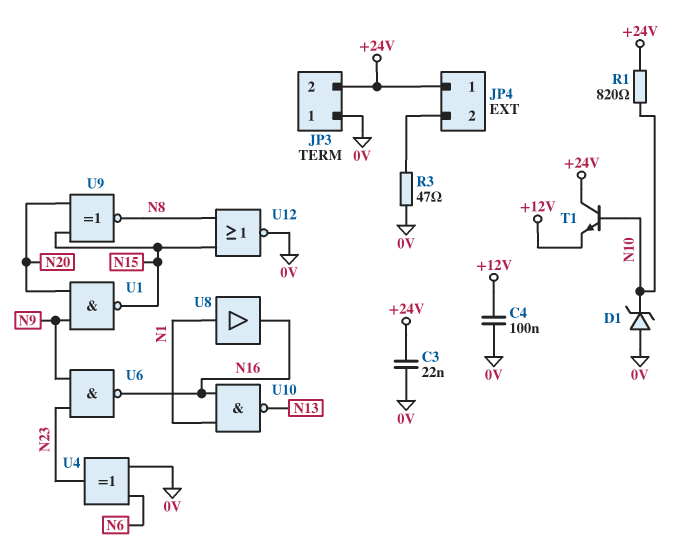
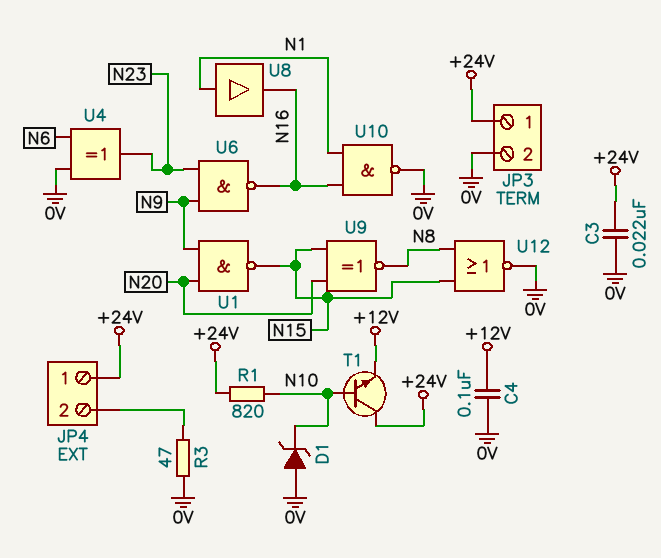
JP3 pin 1: 0V -> +24V
JP3 pin 2: +24V -> 0V
U10: NAND (in N1, in N16, out N13) -> NAND (in N1, in N16, out 0V)

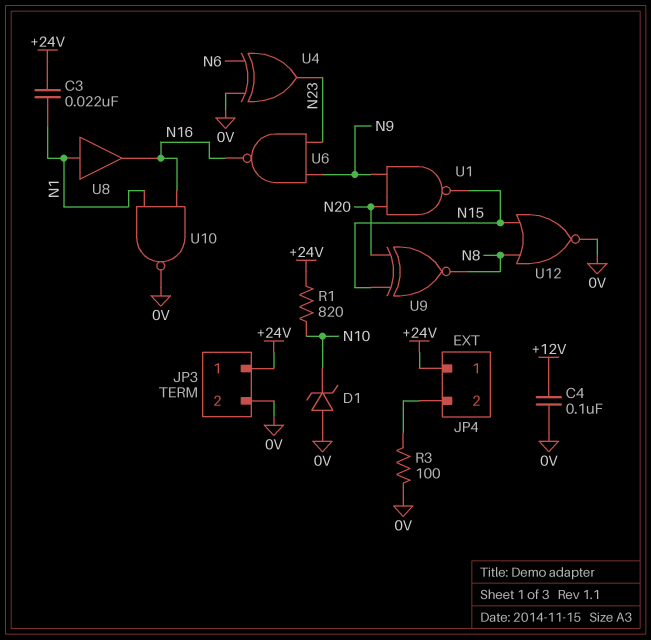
C3: 22nF (+24V, 0V) -> 22nF (+24V, N1)
R3: 47 (0V, JP4/2) -> 100 (0V, JP4/2)
T1: NPN (B N10, C +24V, E +12V) -> none

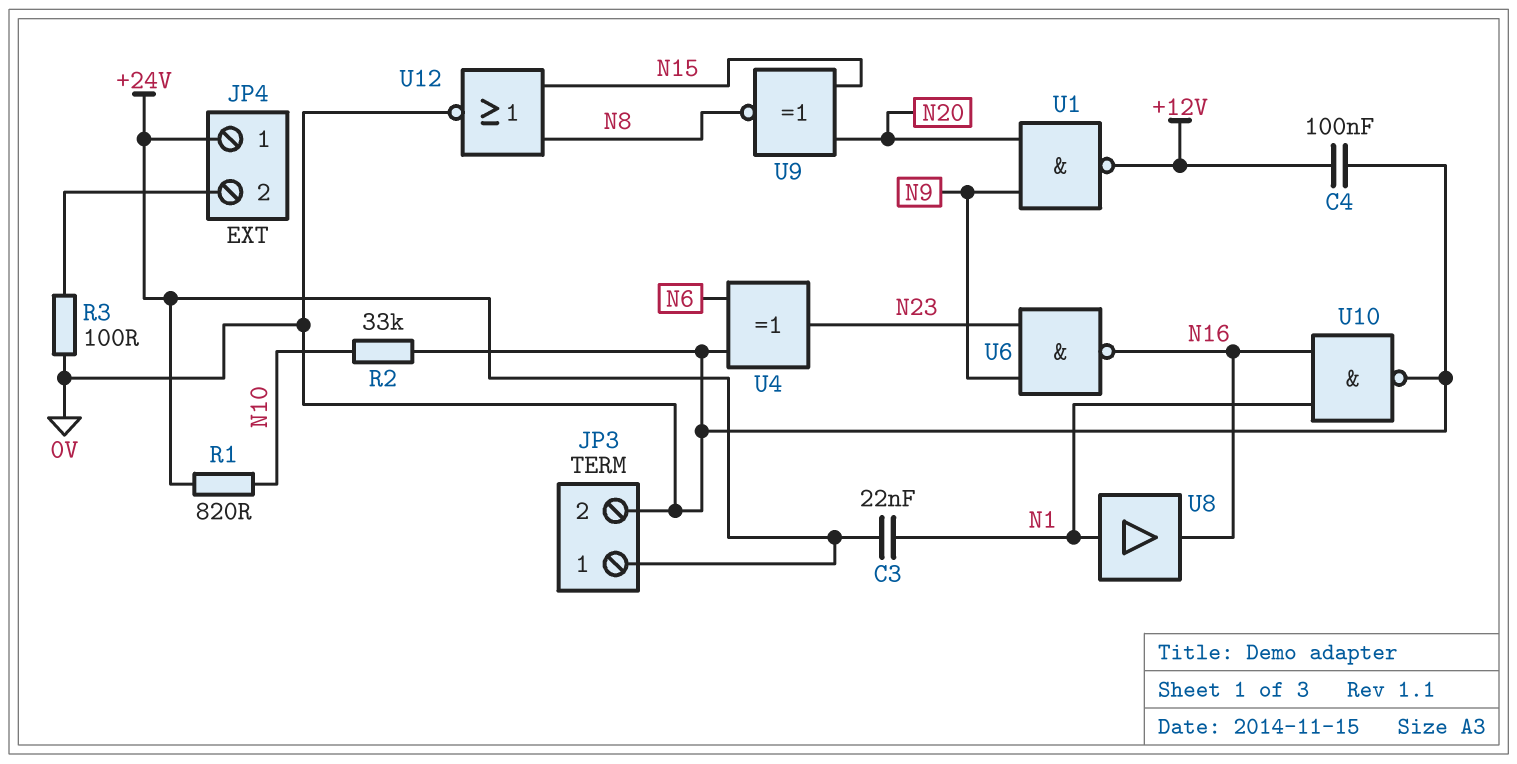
D1: zener (A 0V, K N10) -> none
R2: none -> 33k (0V, N10)
U1: NAND (in N9, in N20, out N15) -> NAND (in N9, in N20, out +12V)

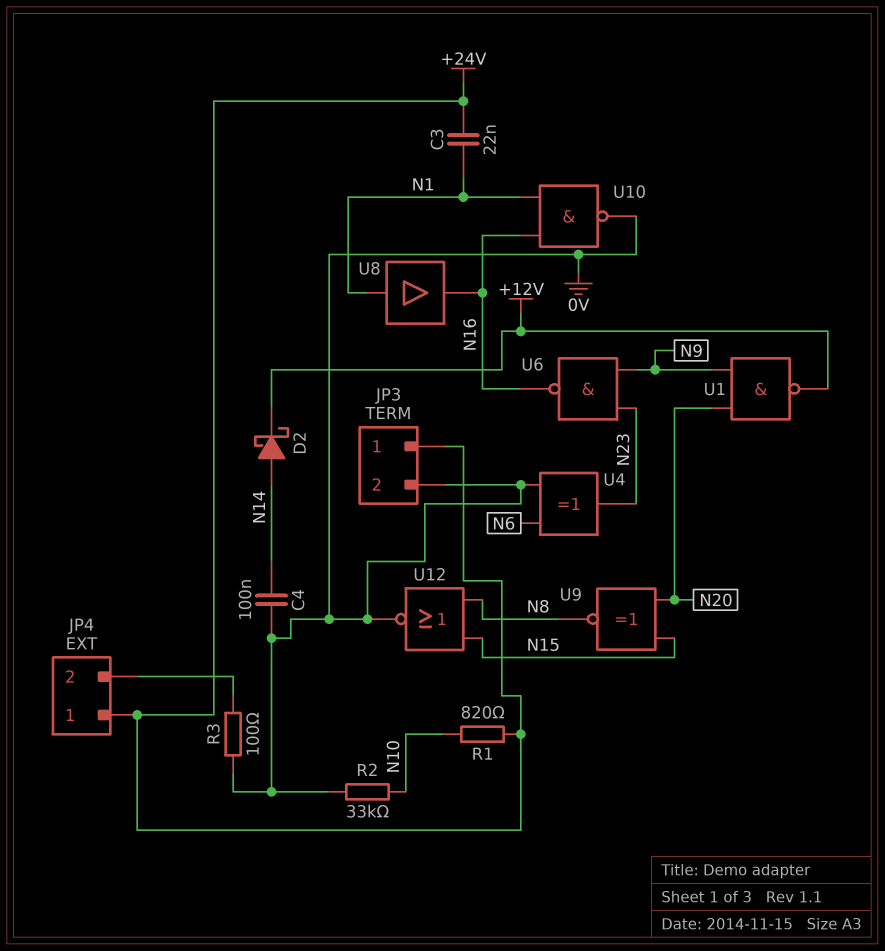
C4: 100nF (+12V, 0V) -> 100nF (0V, N14)
D2: none -> schottky (A N14, K +12V)

